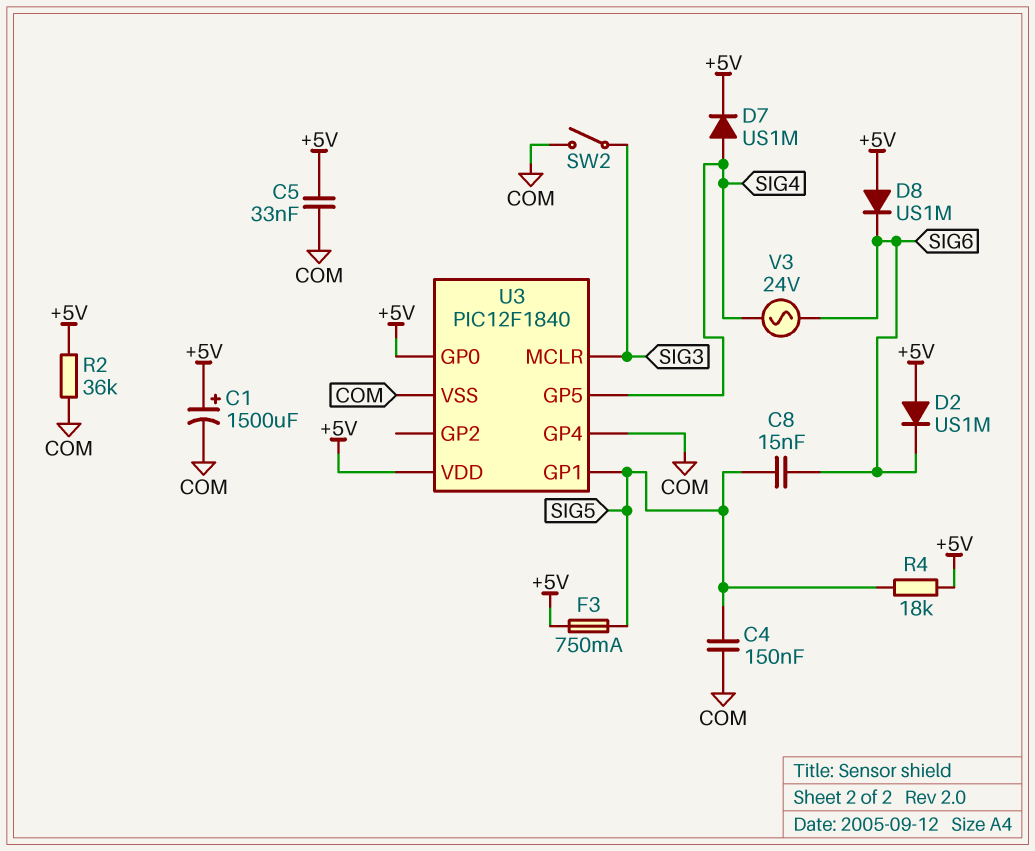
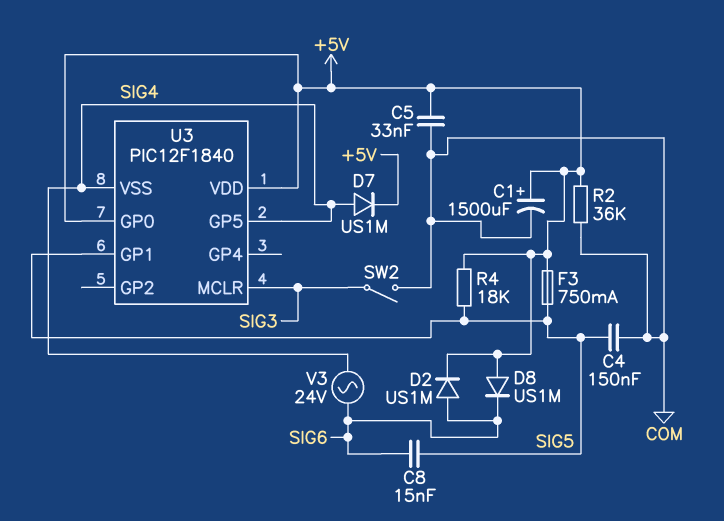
D2: diode US1M (A +5V, K SIG6) -> diode US1M (A SIG6, K +5V)
U3 pin GP4: COM -> none
U3 pin VSS: COM -> SIG4

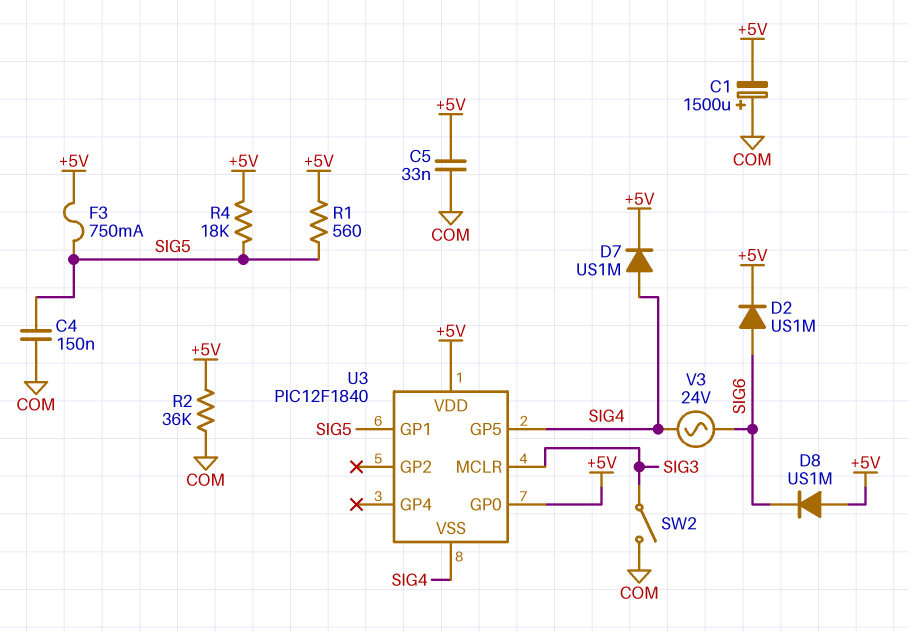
C1: 1500uF (plus +5V, minus COM) -> 1500uF (plus COM, minus +5V)
C8: 15nF (SIG5, SIG6) -> none
R1: none -> 560 (+5V, SIG5)

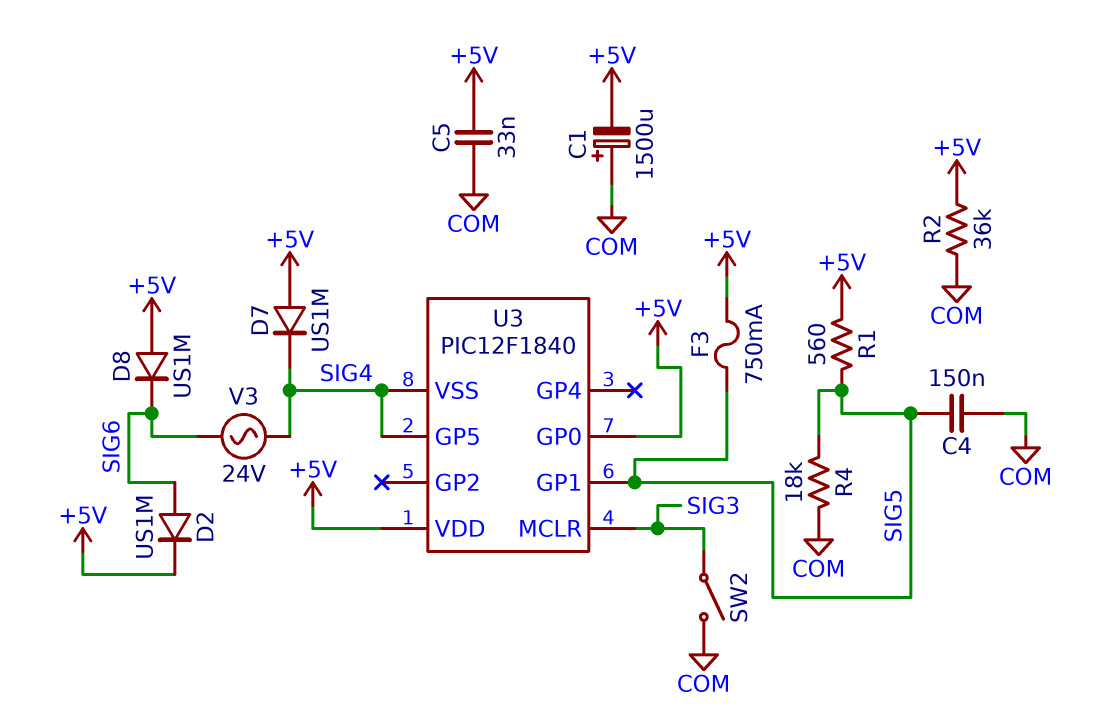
D7: diode US1M (A SIG4, K +5V) -> diode US1M (A +5V, K SIG4)
R4: 18k (+5V, SIG5) -> 18k (COM, SIG5)

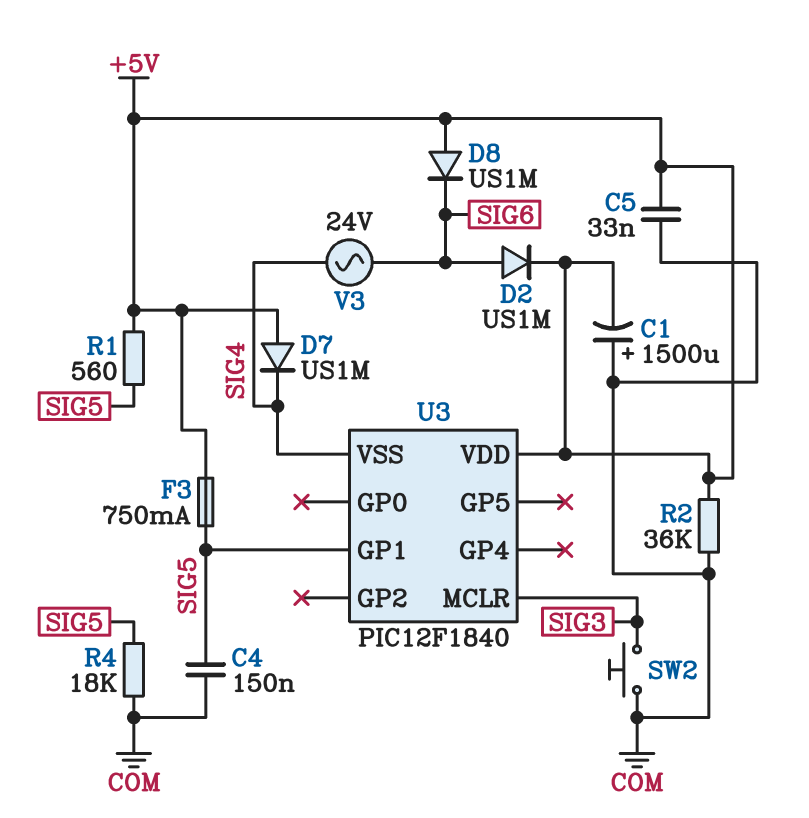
SW2: switch (COM, SIG3) -> button (COM, SIG3)
U3 pin GP0: +5V -> none
U3 pin GP5: SIG4 -> none

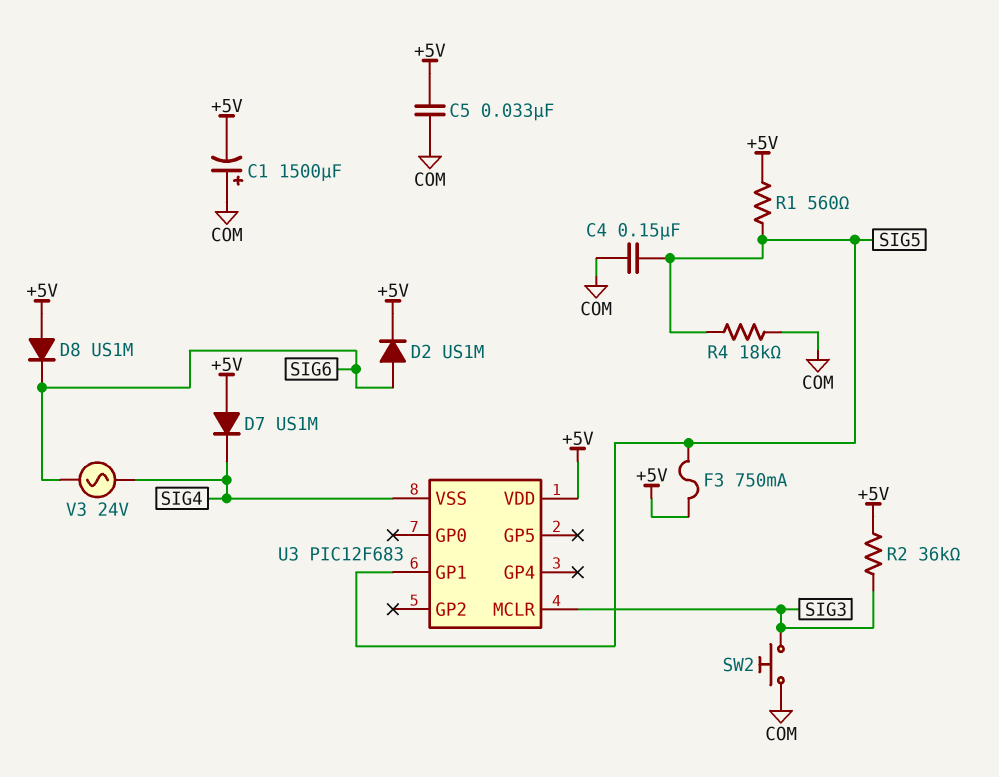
R2: 36k (+5V, COM) -> 36k (+5V, SIG3)
U3: PIC12F1840 -> PIC12F683

